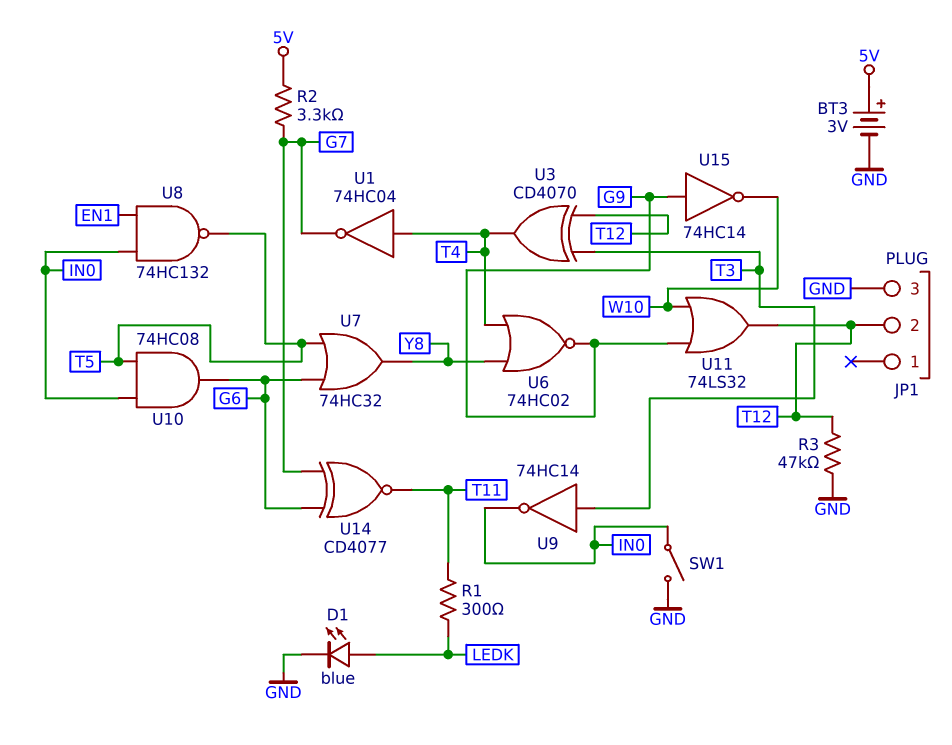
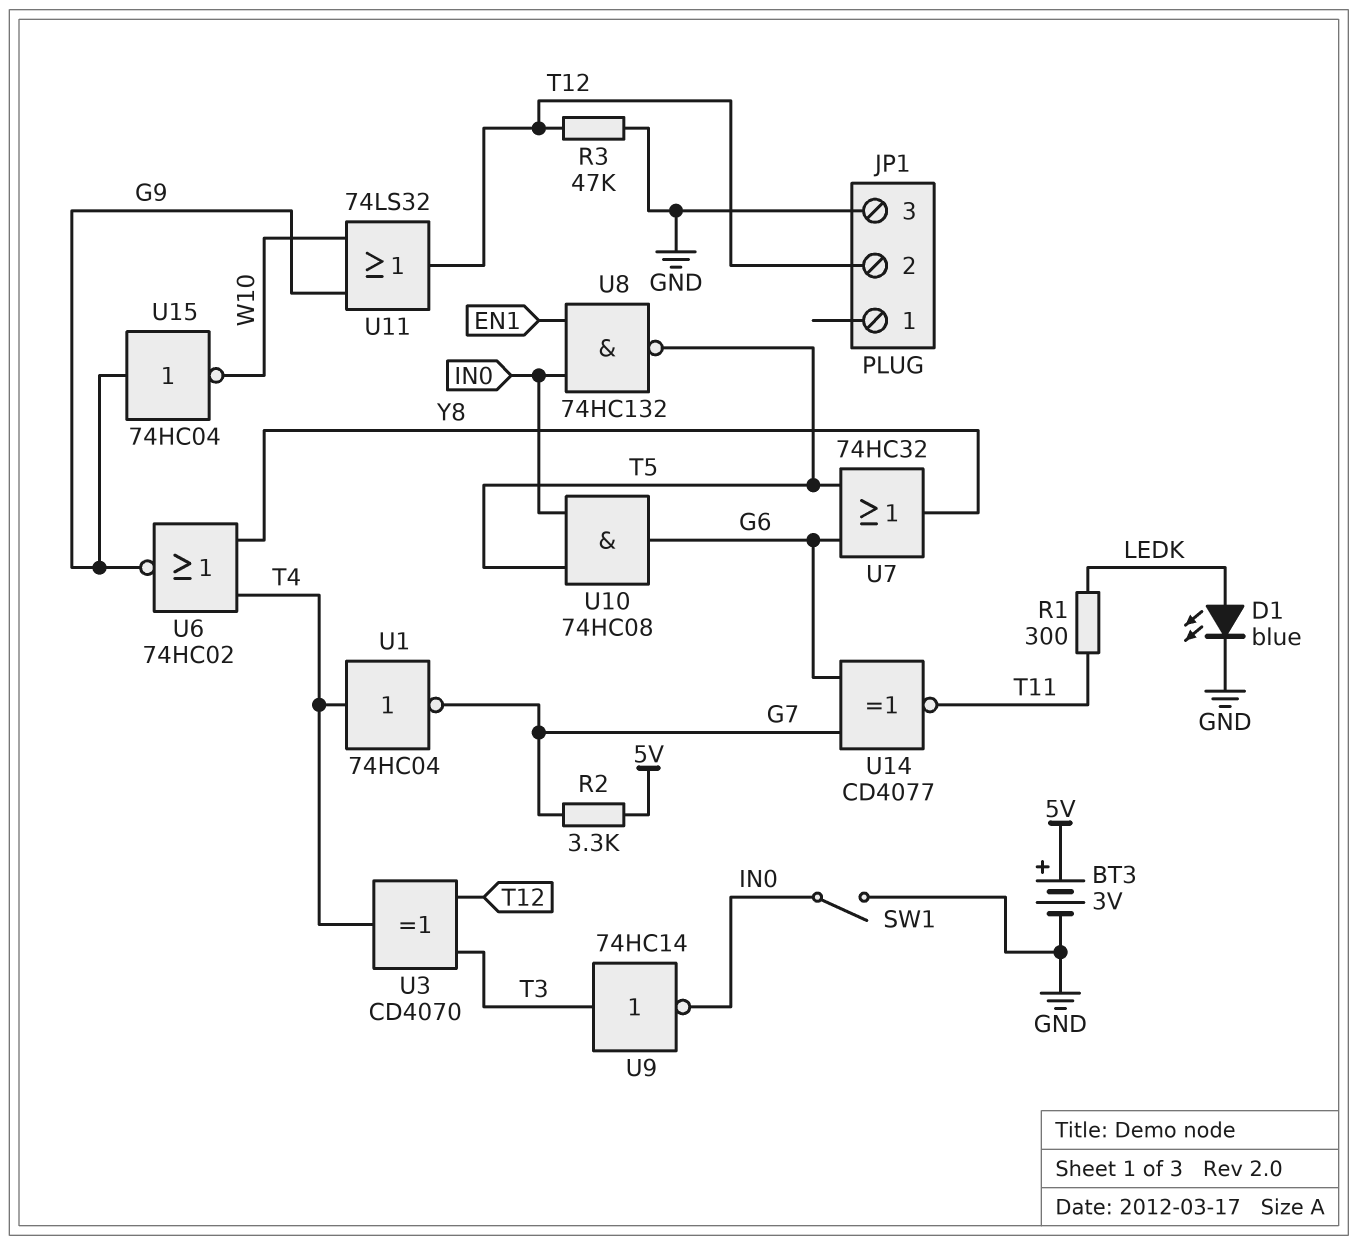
U15: NOT 74HC14 (in G9, out W10) -> NOT 74HC04 (in G9, out W10)

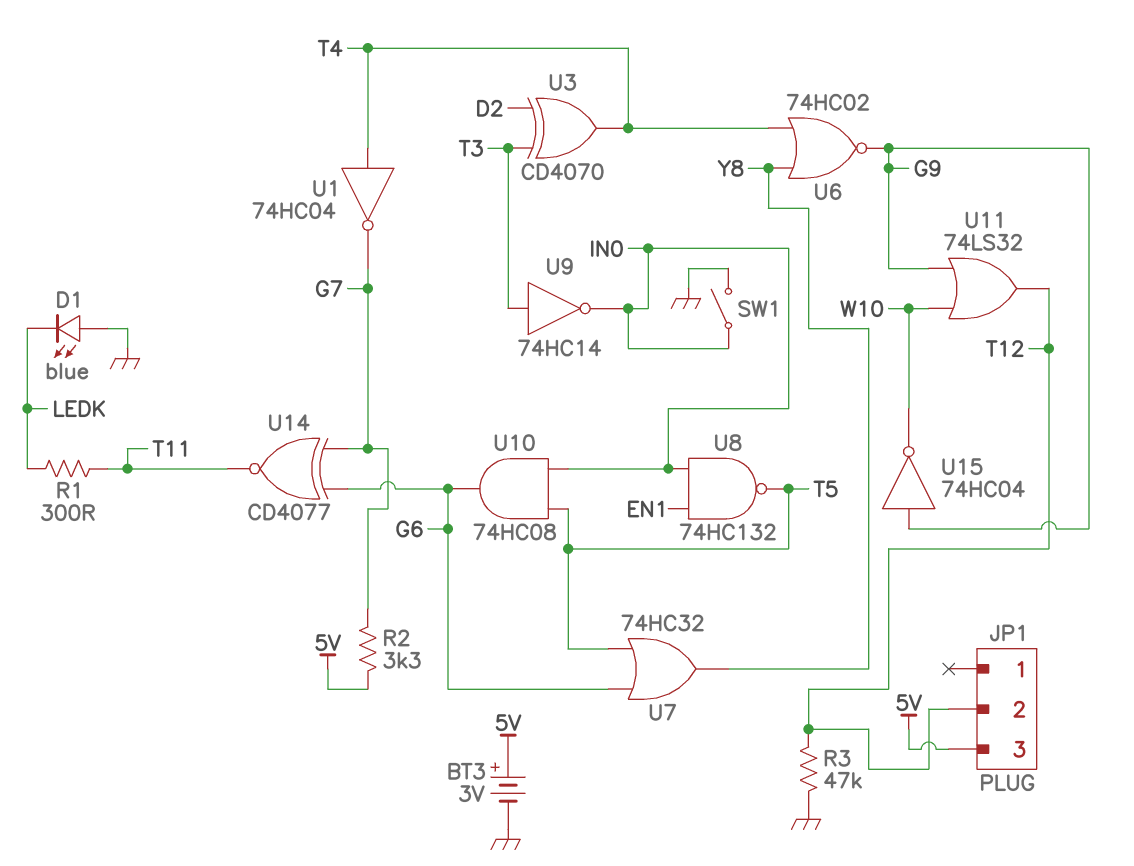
D1: LED blue (A LEDK, K GND) -> LED blue (A GND, K LEDK)
JP1 pin 3: GND -> 5V
U3: XOR CD4070 (in T3, in T12, out T4) -> XOR CD4070 (in D2, in T3, out T4)

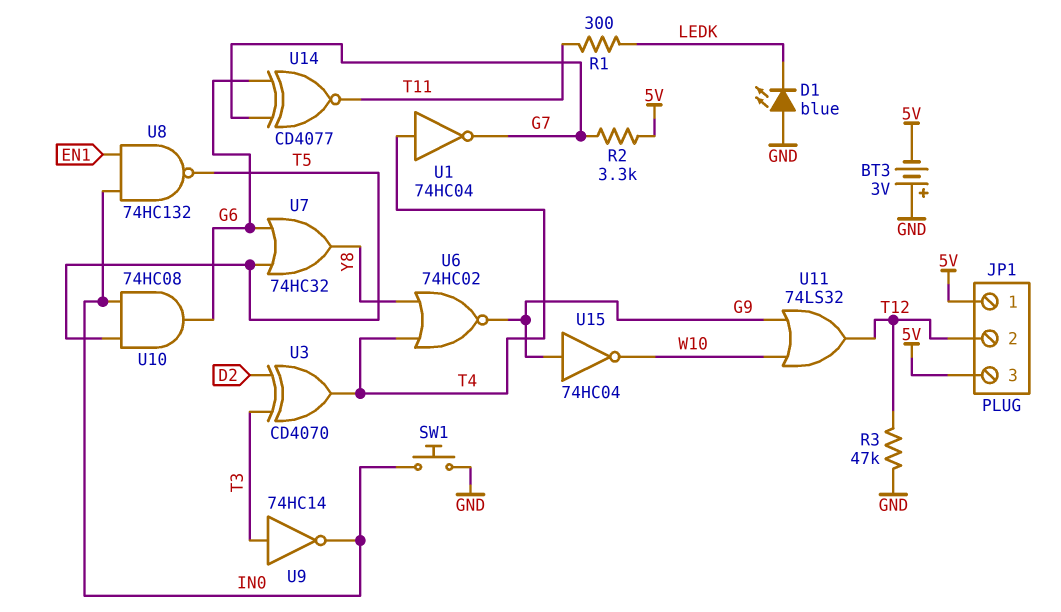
BT3: 3V (plus 5V, minus GND) -> 3V (plus GND, minus 5V)
JP1 pin 1: none -> 5V
SW1: switch (GND, IN0) -> button (GND, IN0)

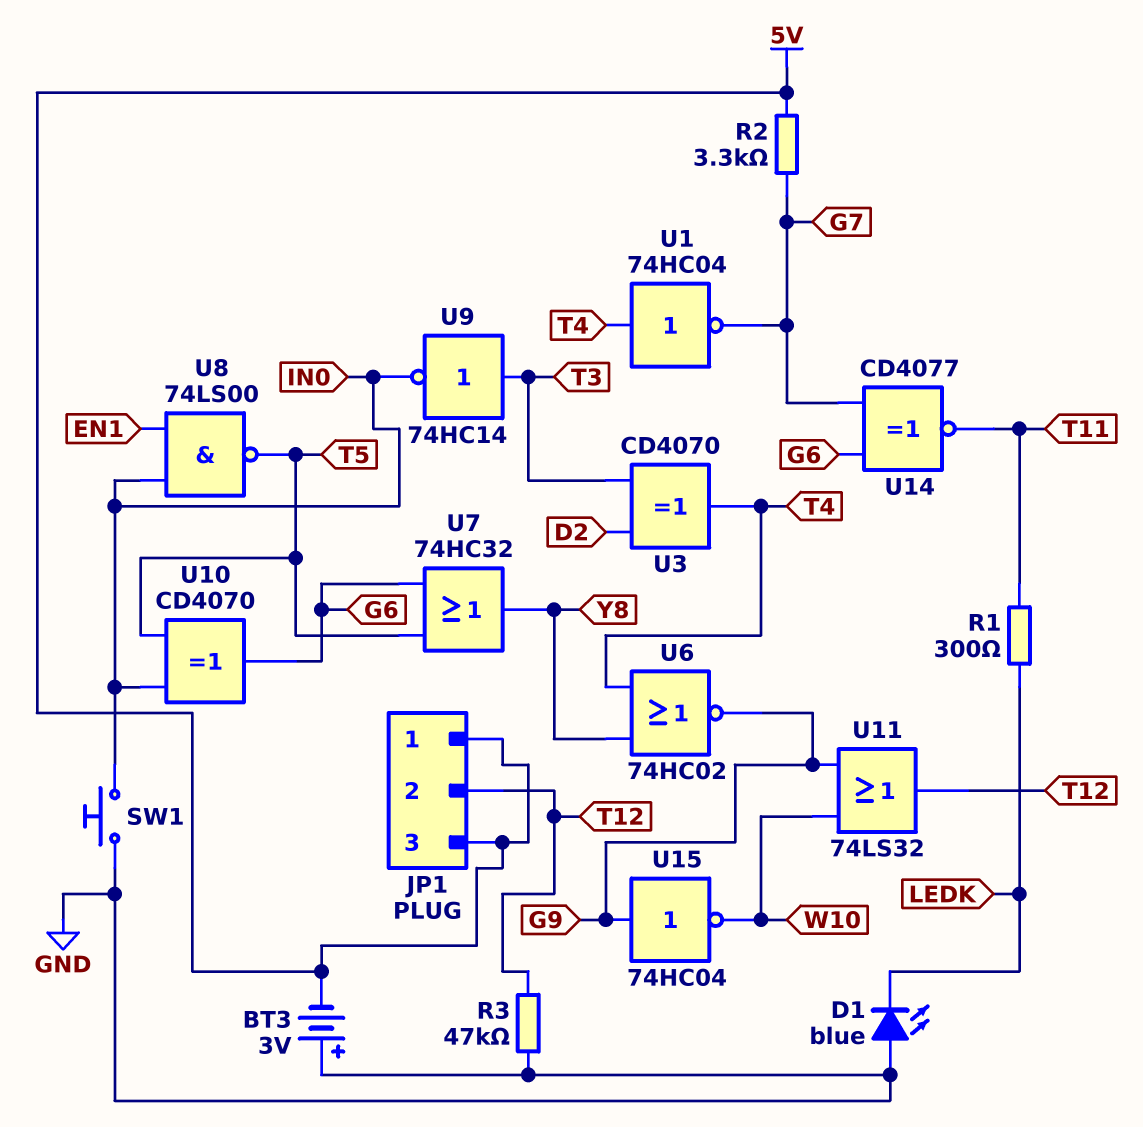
U8: NAND 74HC132 (in EN1, in IN0, out T5) -> NAND 74LS00 (in EN1, in IN0, out T5)
U10: AND 74HC08 (in IN0, in T5, out G6) -> XOR CD4070 (in IN0, in T5, out G6)

